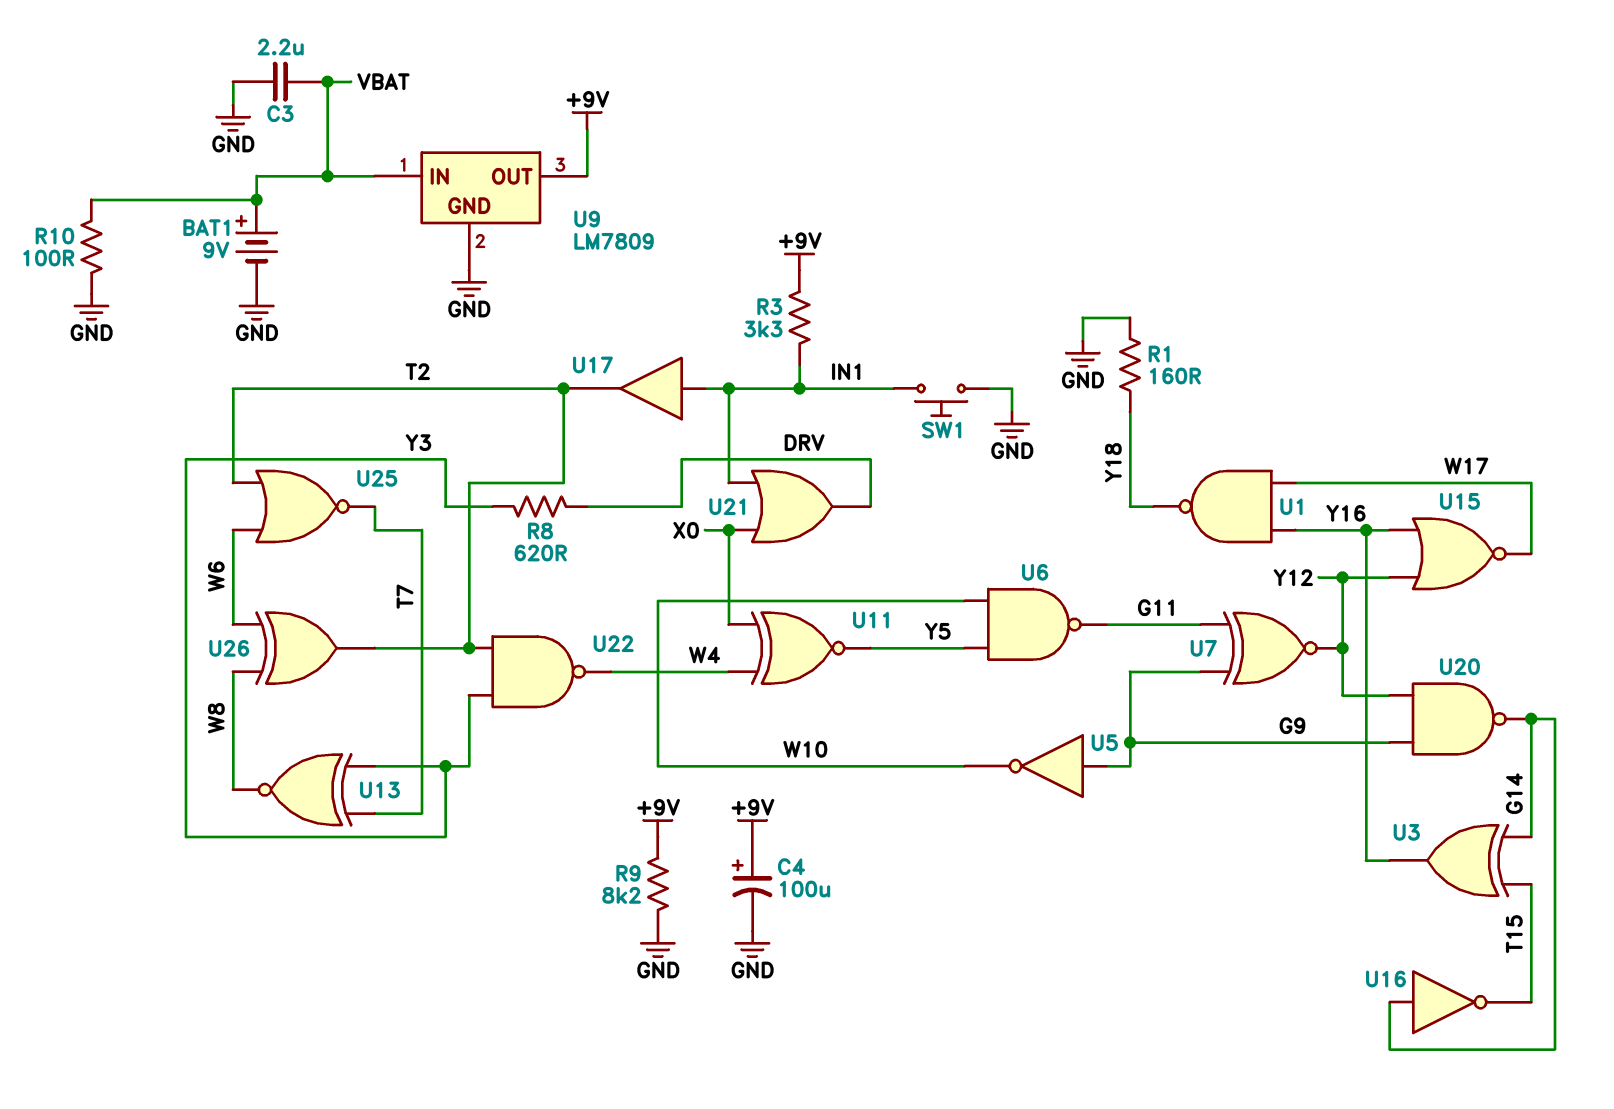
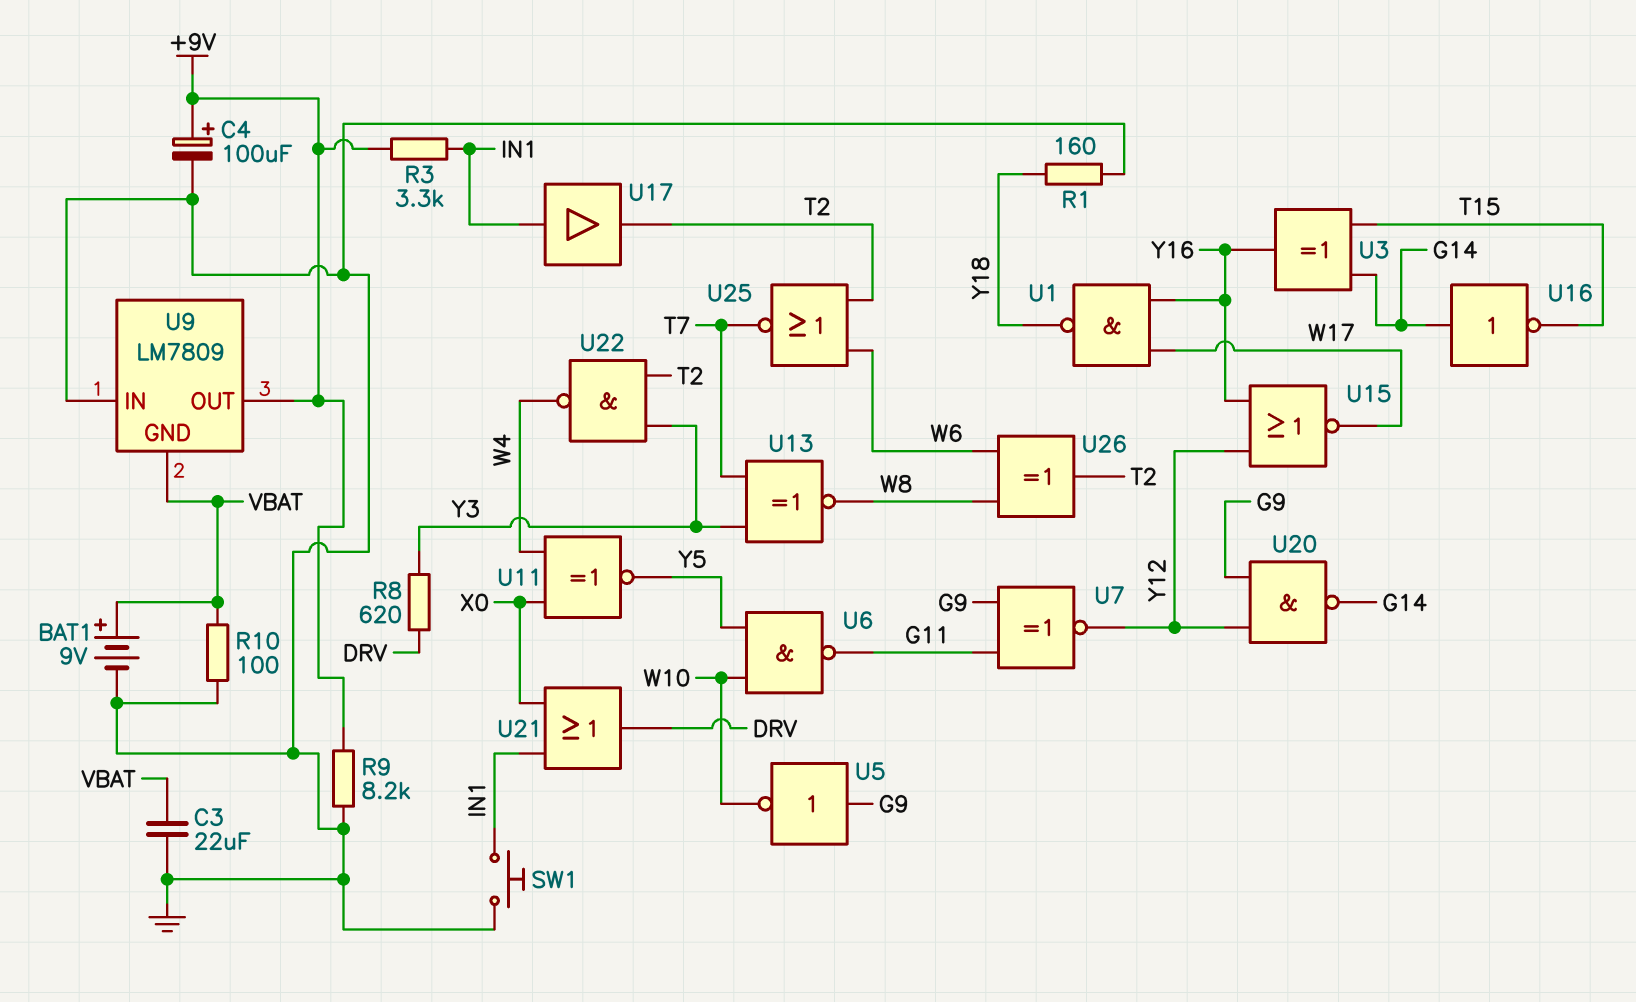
C3: 2.2uF (GND, VBAT) -> 22uF (GND, VBAT)
U9 pin GND: GND -> VBAT
U9 pin IN: VBAT -> GND

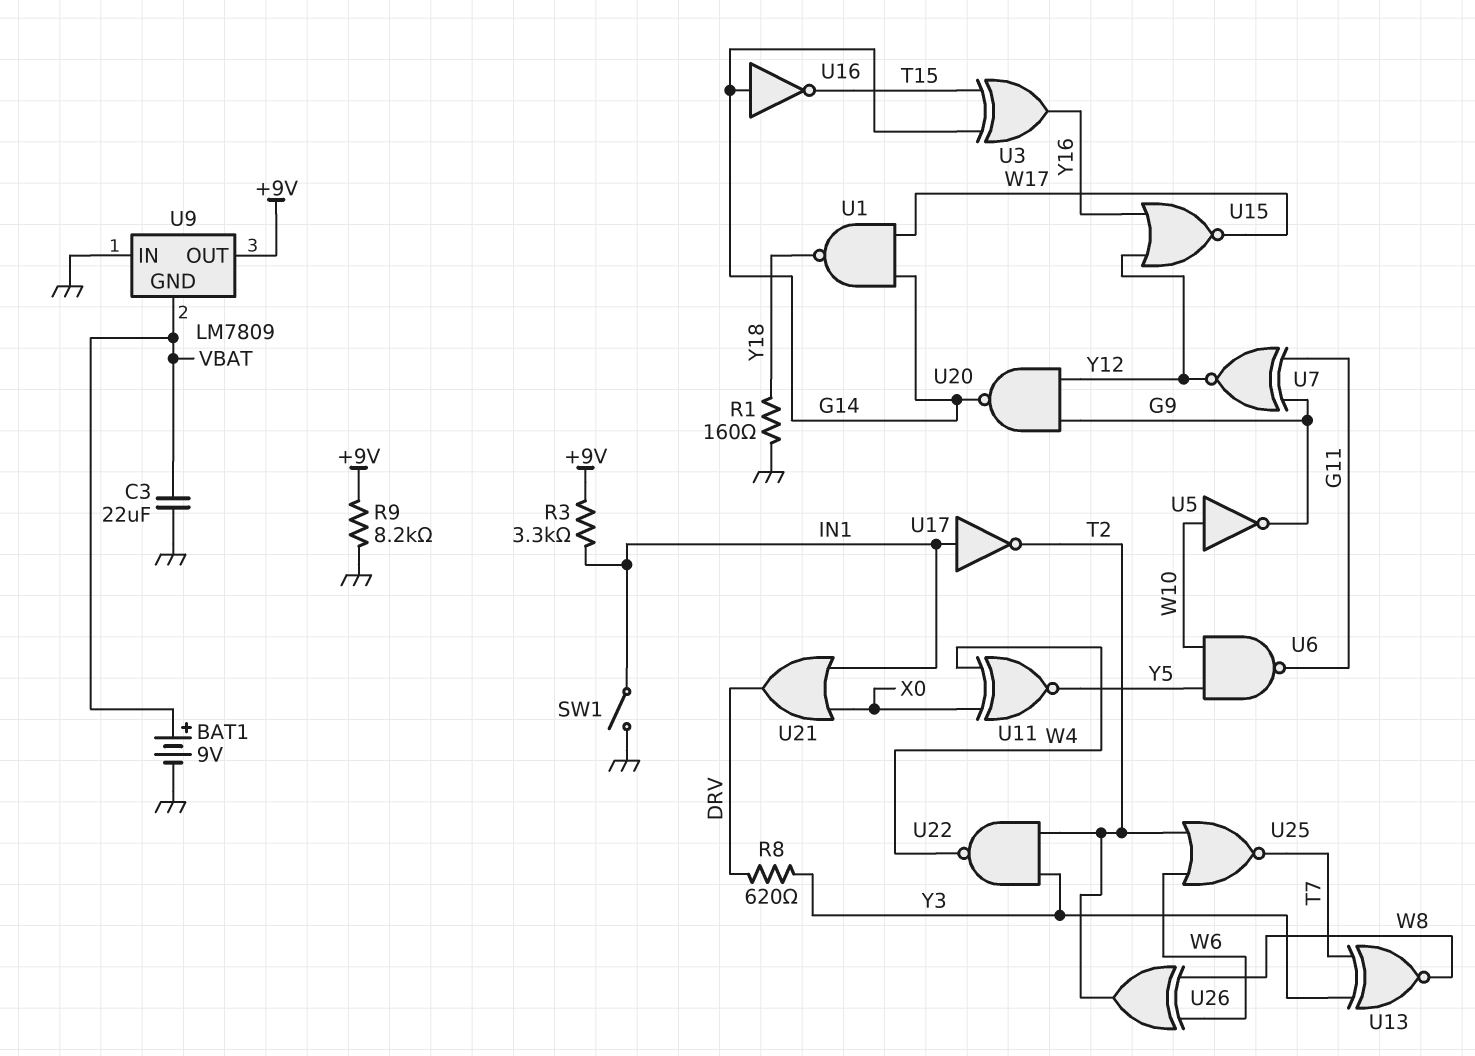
C4: 100uF (plus +9V, minus GND) -> none
R10: 100 (GND, VBAT) -> none
SW1: button (GND, IN1) -> switch (GND, IN1)
U1: NAND (in W17, in Y16, out Y18) -> NAND (in G14, in W17, out Y18)
U5: NOT (in G9, out W10) -> NOT (in W10, out G9)
U17: buffer (in IN1, out T2) -> NOT (in IN1, out T2)

